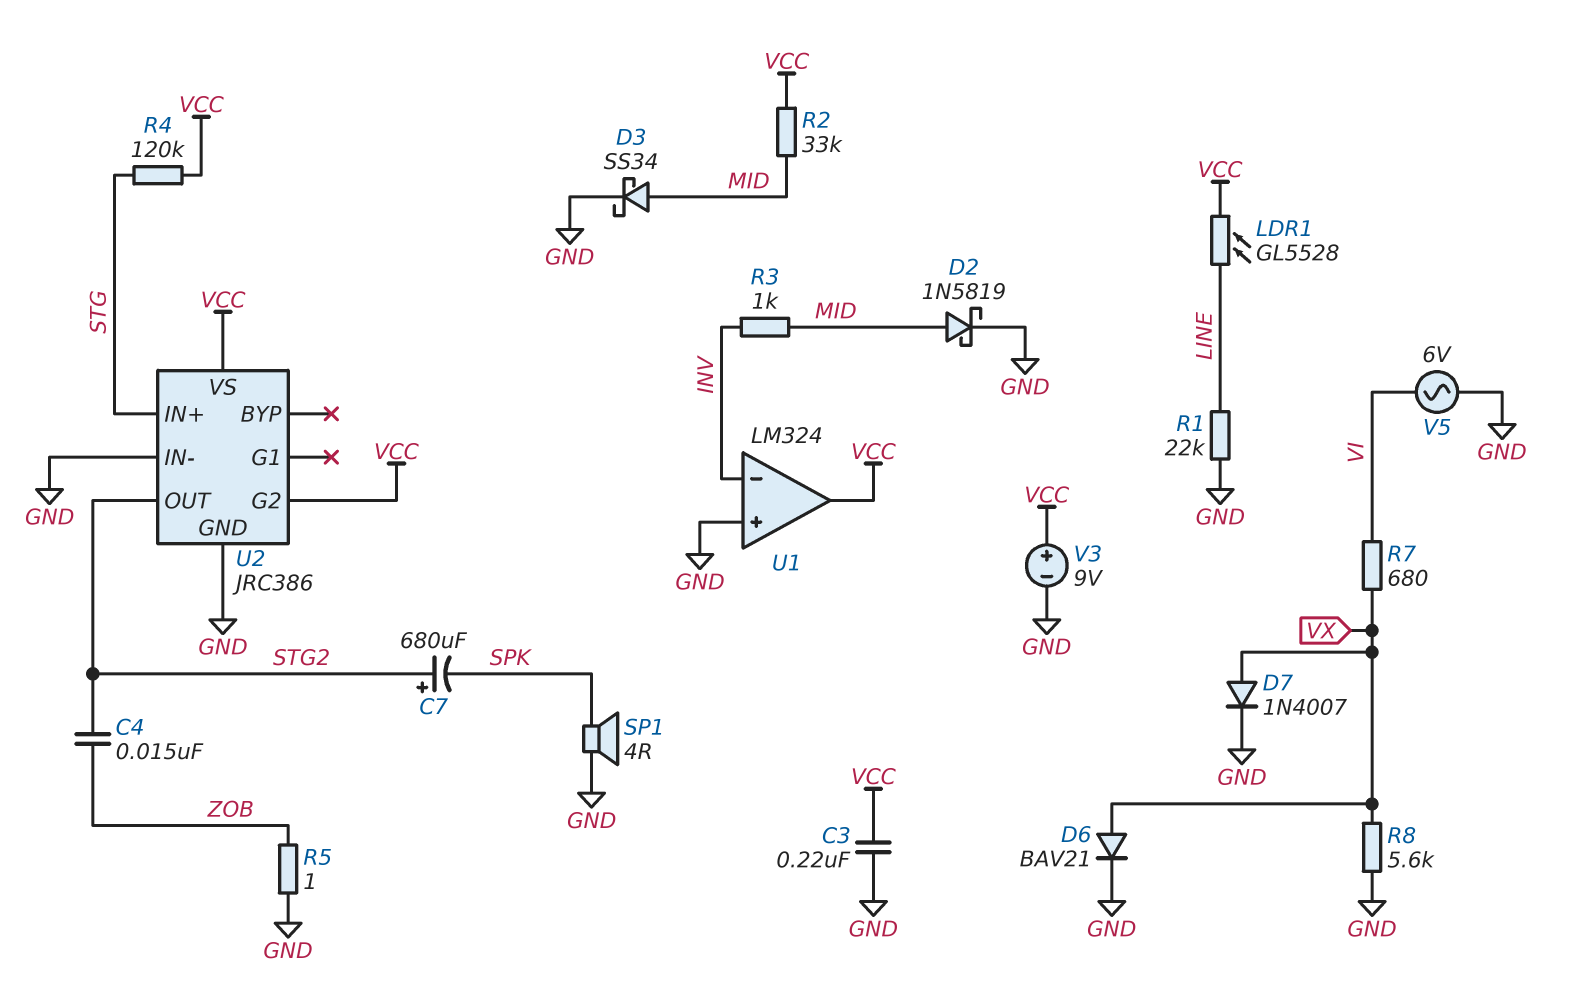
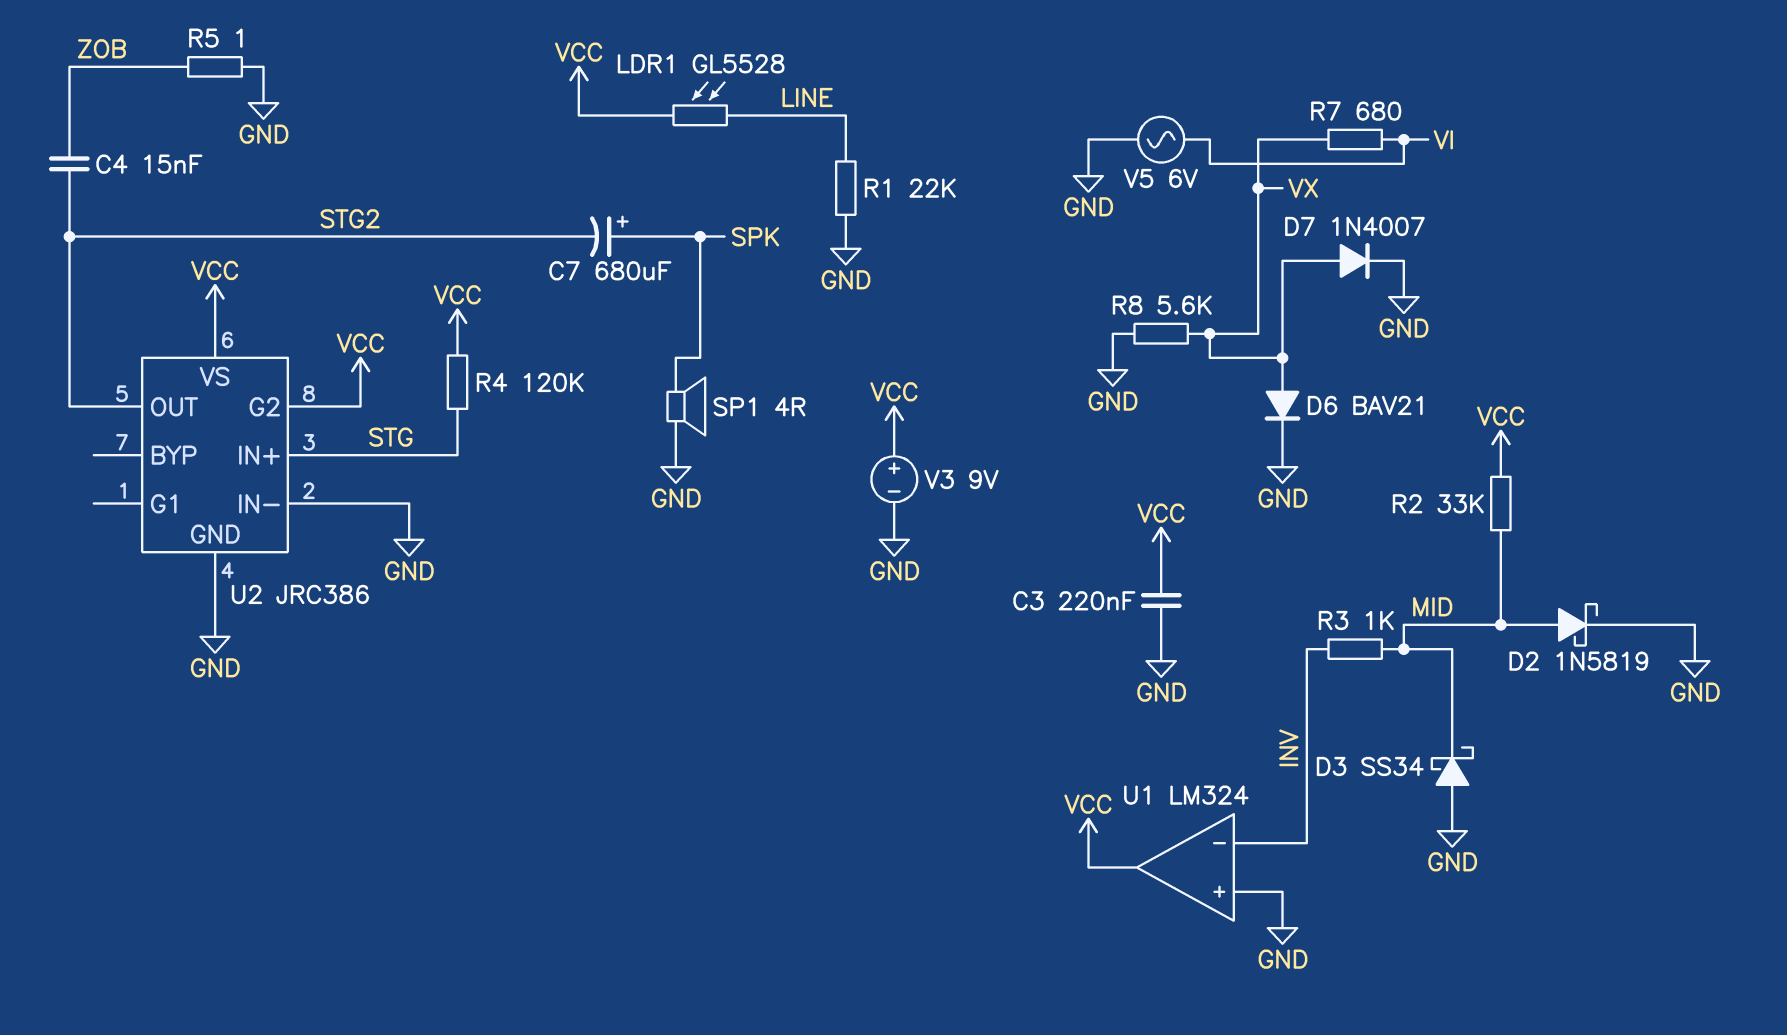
C7: 680uF (plus STG2, minus SPK) -> 680uF (plus SPK, minus STG2)
D3: schottky SS34 (A MID, K GND) -> schottky SS34 (A GND, K MID)

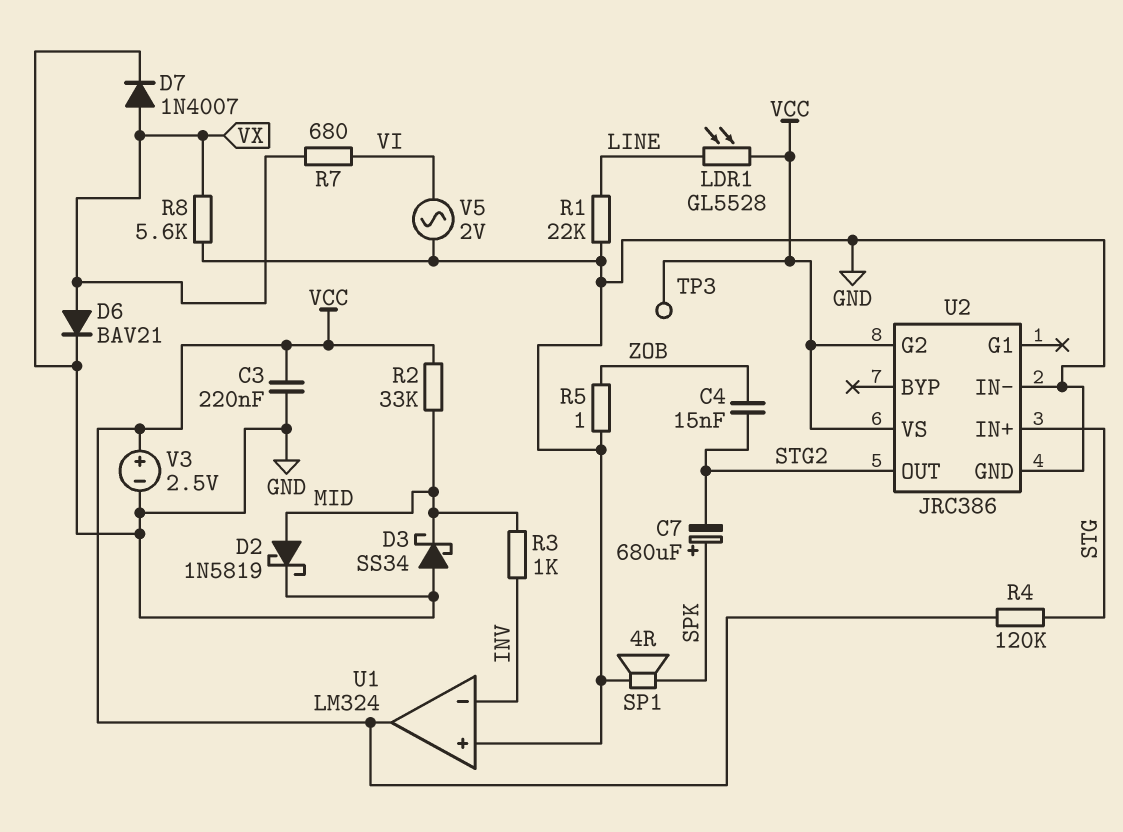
TP3: none -> test point (VCC)
V3: 9V (plus VCC, minus GND) -> 2.5V (plus VCC, minus GND)
V5: AC 6V (GND, VI) -> AC 2V (GND, VI)

